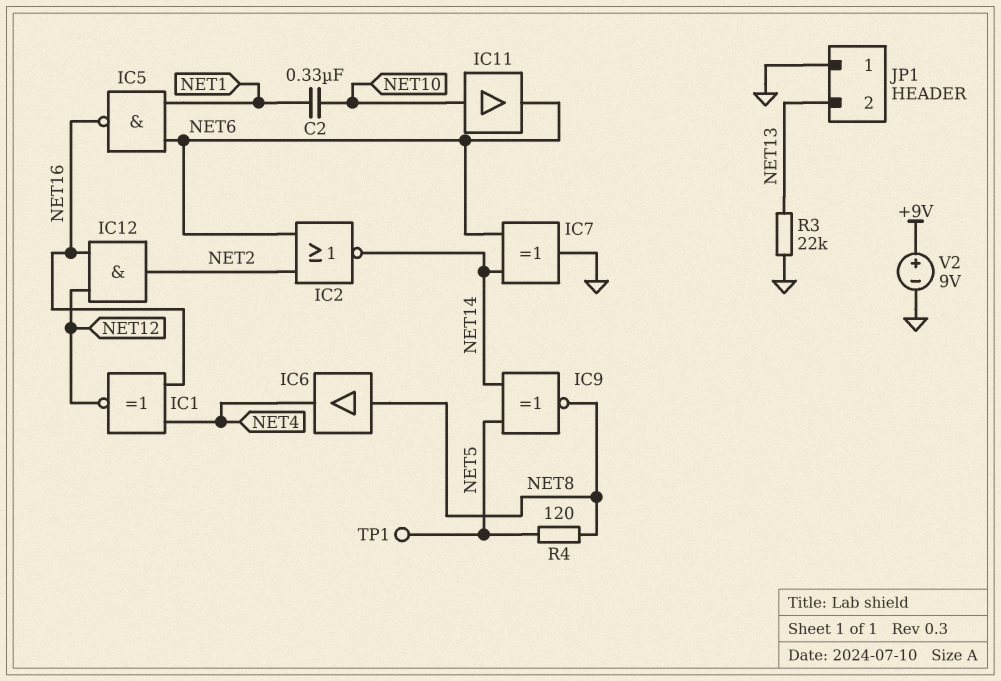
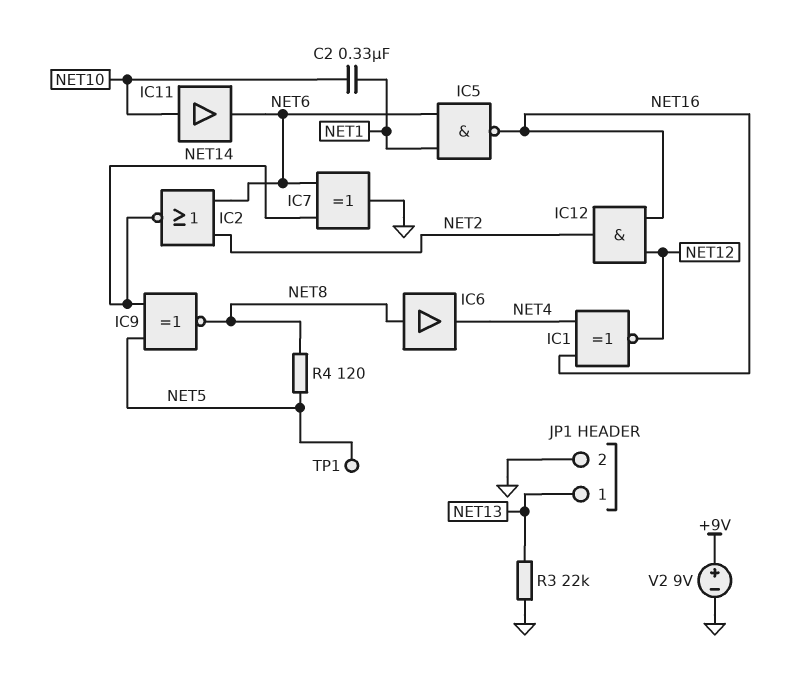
JP1 pin 1: GND -> NET13
JP1 pin 2: NET13 -> GND

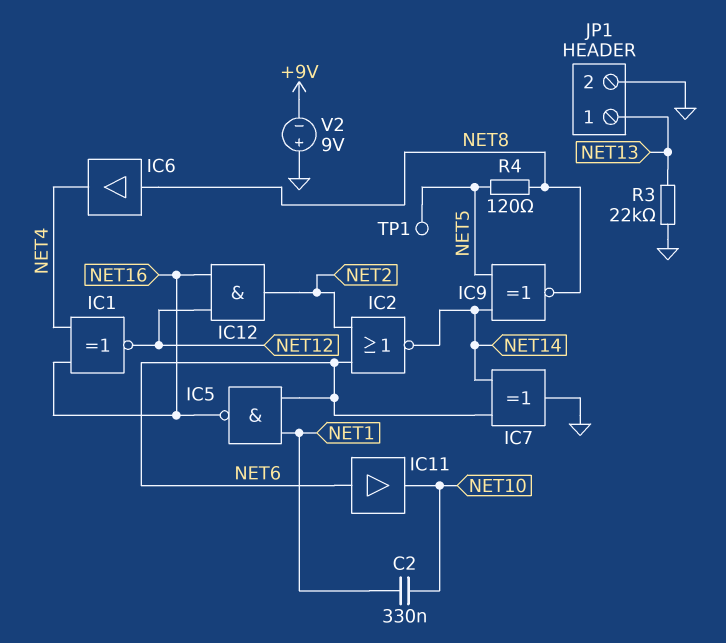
IC11: buffer (in NET10, out NET6) -> buffer (in NET6, out NET10)
V2: 9V (plus +9V, minus GND) -> 9V (plus GND, minus +9V)

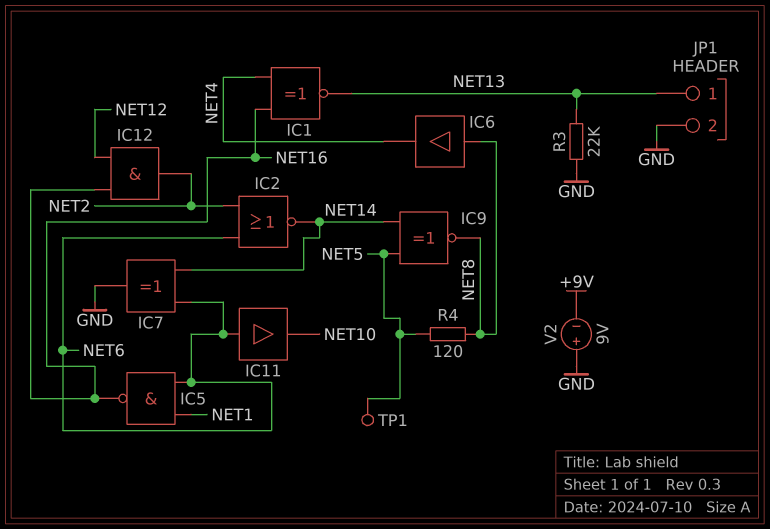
C2: 330nF (NET1, NET10) -> none
IC1: XNOR (in NET4, in NET16, out NET12) -> XNOR (in NET4, in NET16, out NET13)

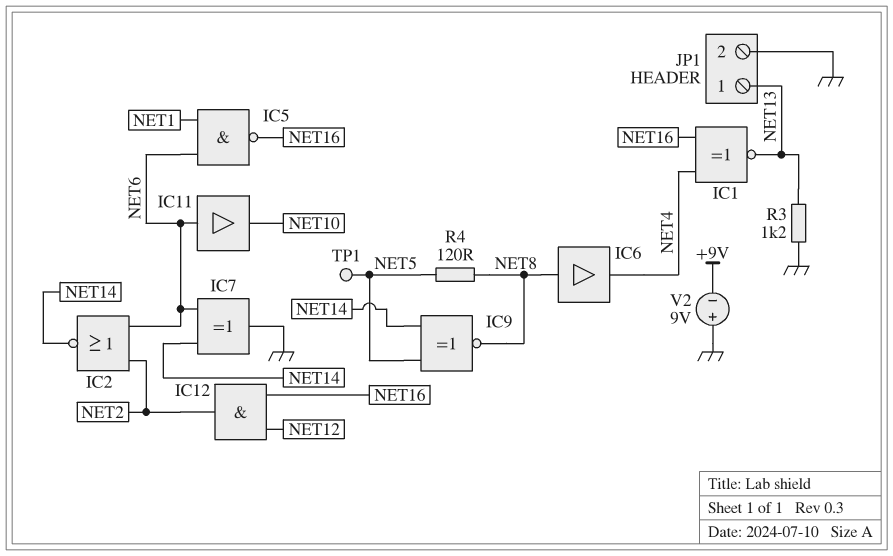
R3: 22k (GND, NET13) -> 1.2k (GND, NET13)

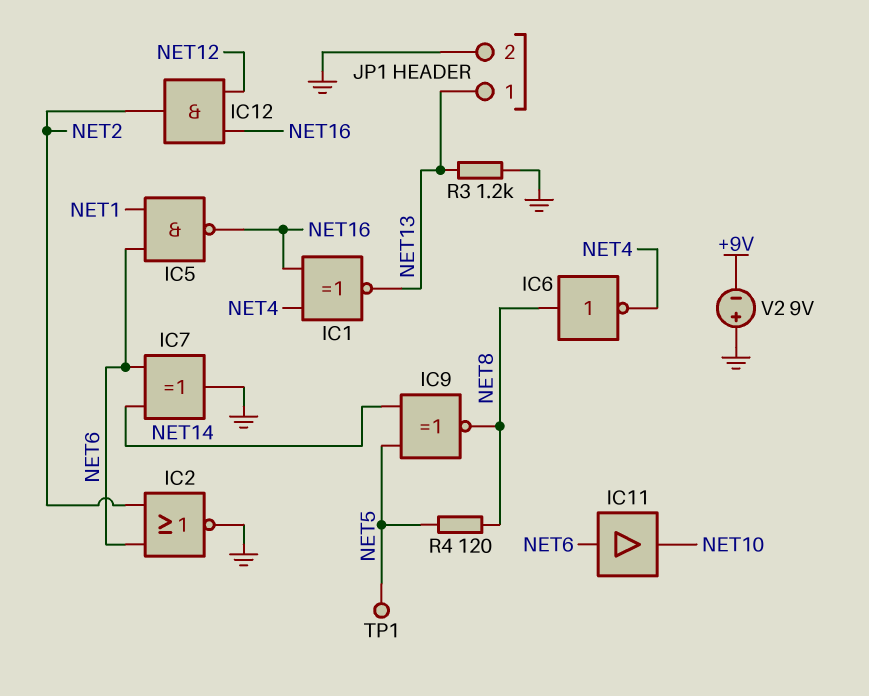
IC2: NOR (in NET2, in NET6, out NET14) -> NOR (in NET2, in NET6, out GND)
IC6: buffer (in NET8, out NET4) -> NOT (in NET8, out NET4)

